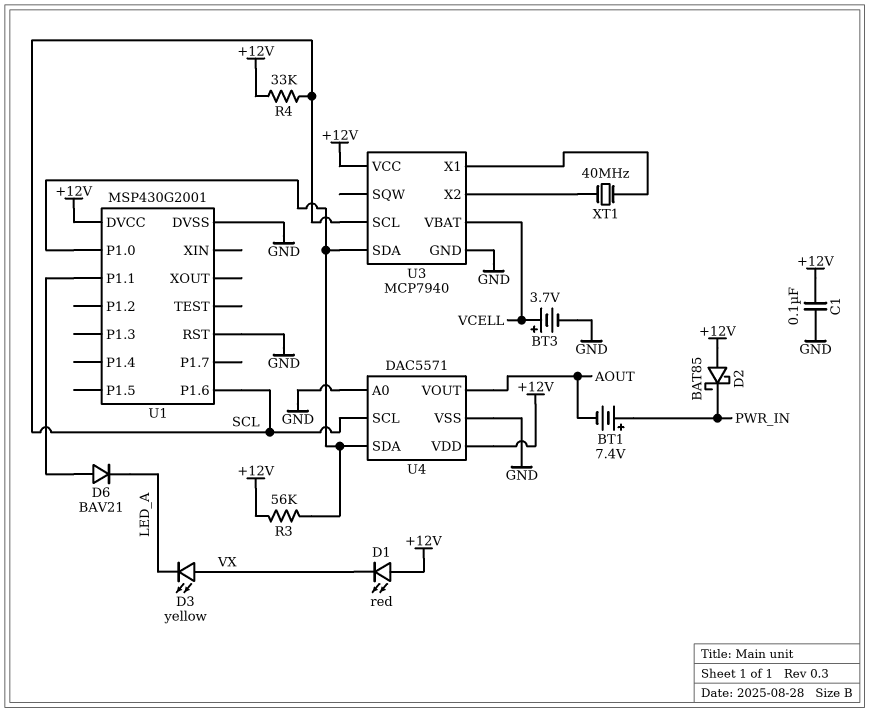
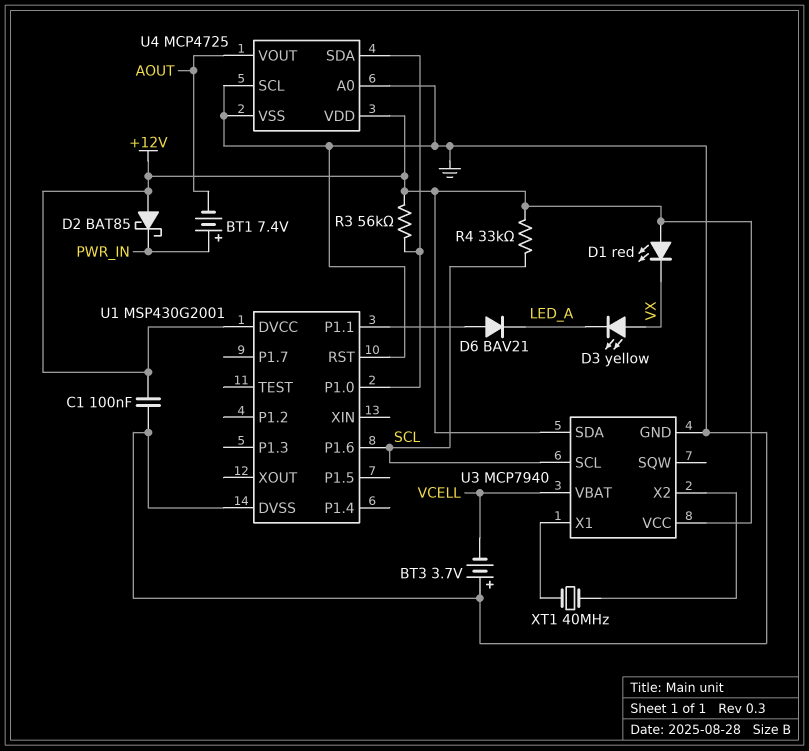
BT3: 3.7V (plus VCELL, minus GND) -> 3.7V (plus GND, minus VCELL)
U3 pin SDA: U1/P1.0 -> +12V
U4: DAC5571 -> MCP4725
U4 pin SCL: SCL -> GND

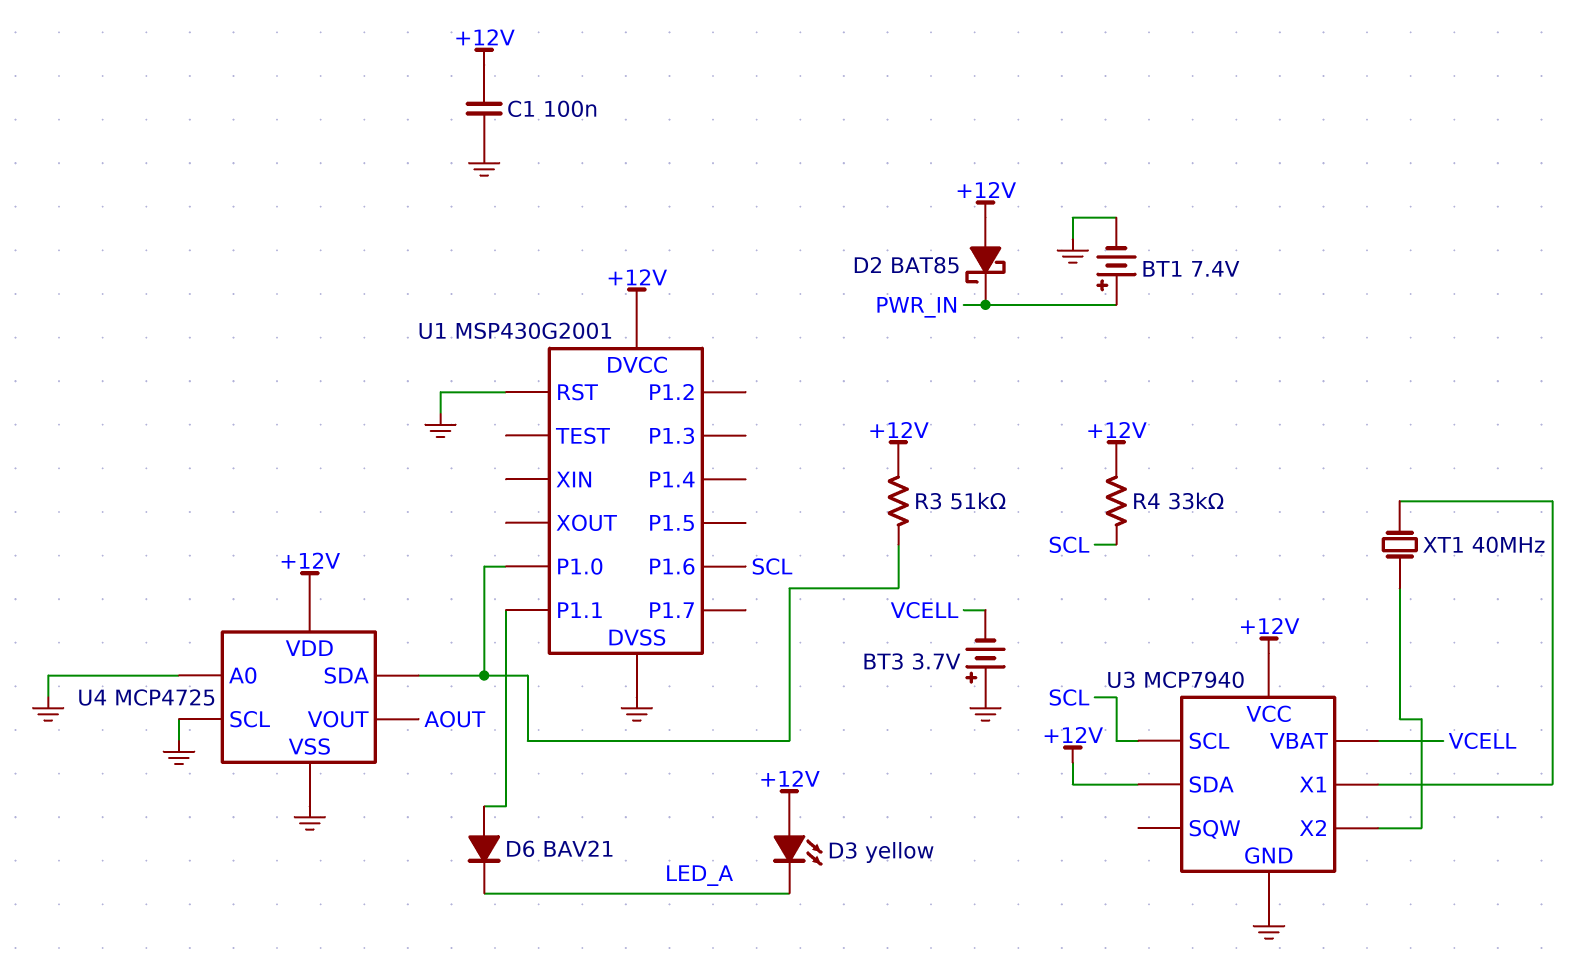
BT1: 7.4V (plus PWR_IN, minus AOUT) -> 7.4V (plus PWR_IN, minus GND)
D1: LED red (A +12V, K VX) -> none
D3: LED yellow (A VX, K LED_A) -> LED yellow (A +12V, K LED_A)
R3: 56k (+12V, U1/P1.0) -> 51k (+12V, U1/P1.0)

